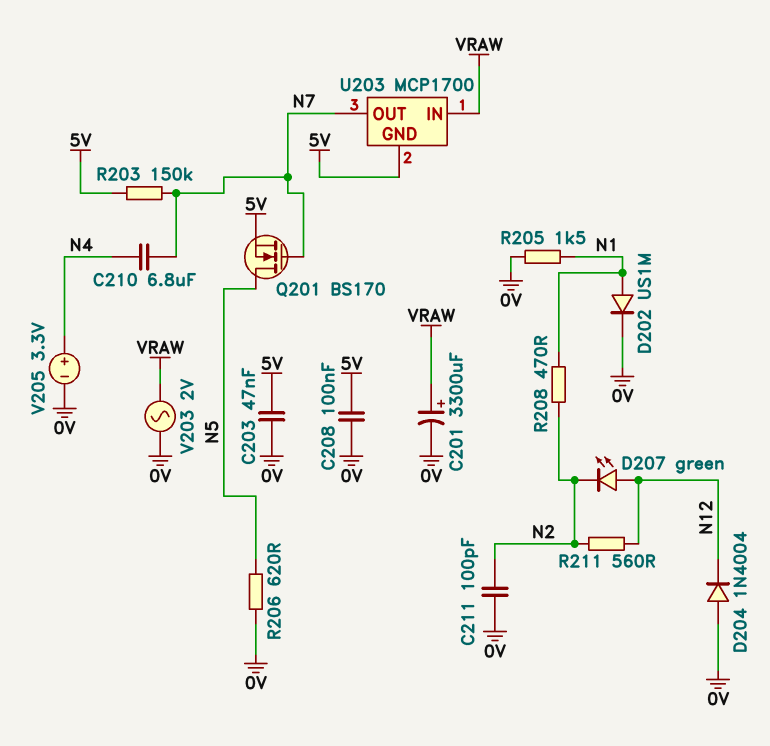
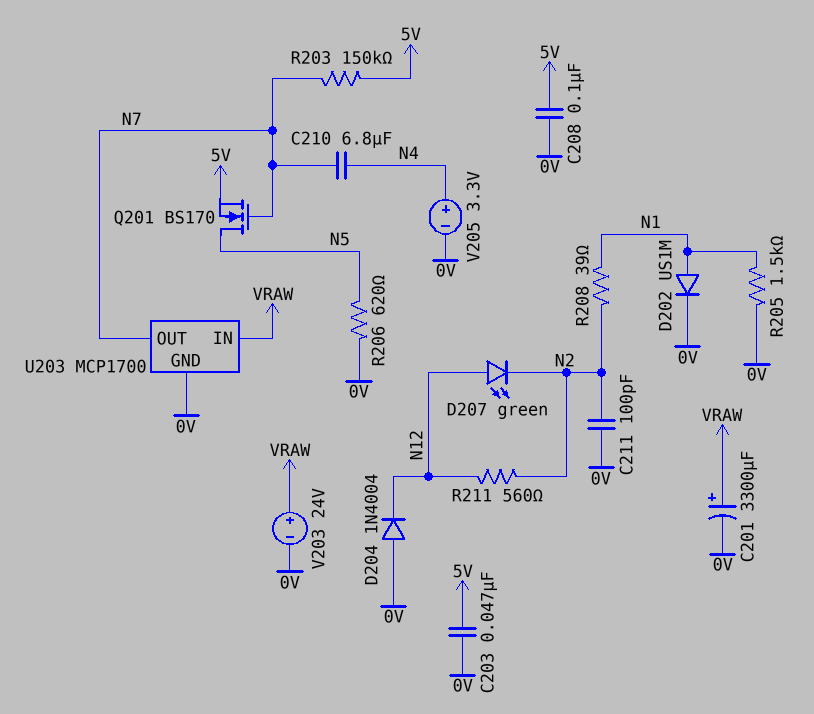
R208: 470 (N1, N2) -> 39 (N1, N2)
U203 pin GND: 5V -> 0V
V203: AC 2V (0V, VRAW) -> 24V (plus VRAW, minus 0V)

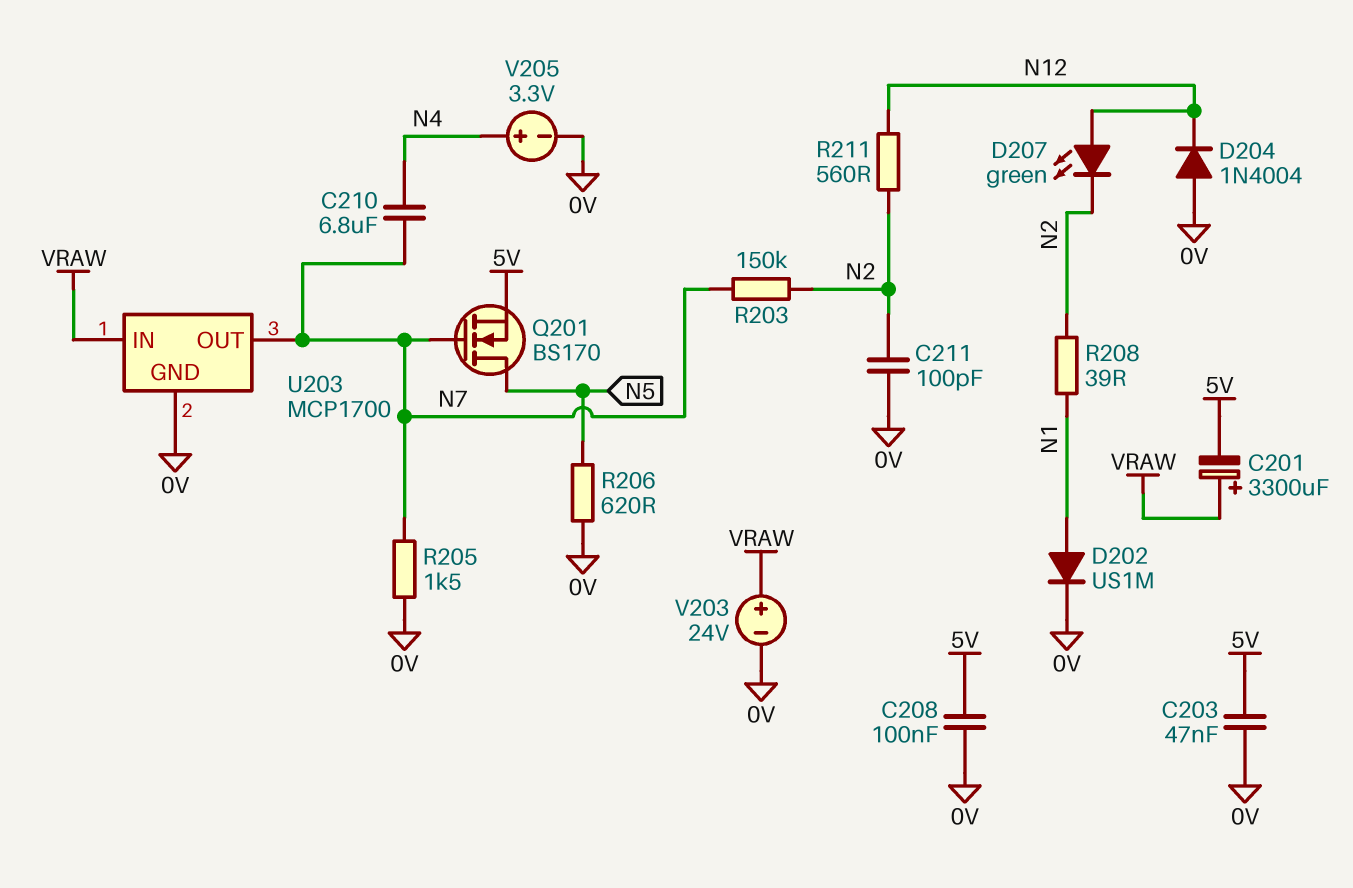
C201: 3300uF (plus VRAW, minus 0V) -> 3300uF (plus VRAW, minus 5V)
R203: 150k (5V, N7) -> 150k (N2, N7)
R205: 1.5k (0V, N1) -> 1.5k (0V, N7)

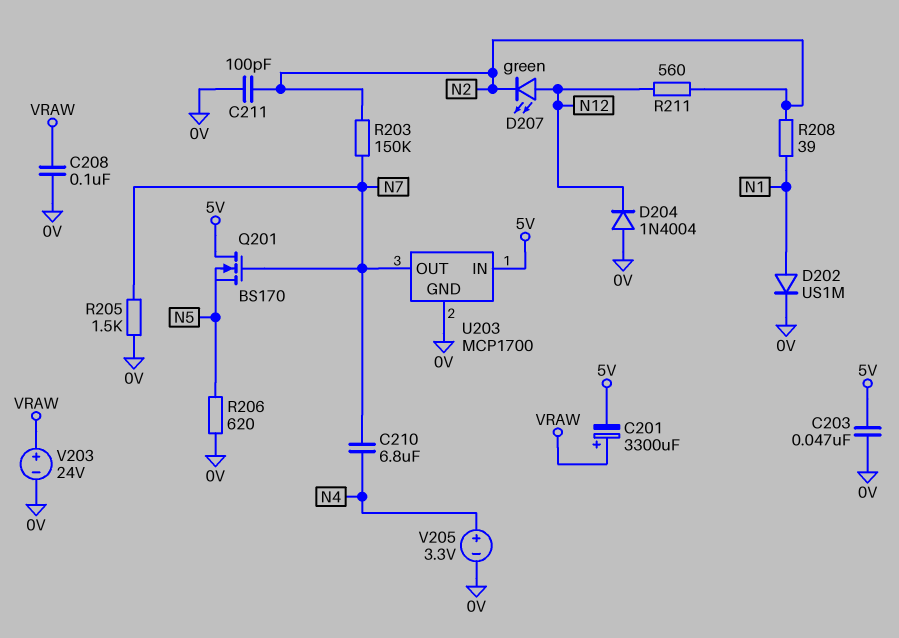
C208: 100nF (0V, 5V) -> 100nF (0V, VRAW)
Q201: NMOS BS170 (G N7, D N5, S 5V) -> NMOS BS170 (G N7, D 5V, S N5)
U203 pin IN: VRAW -> 5V

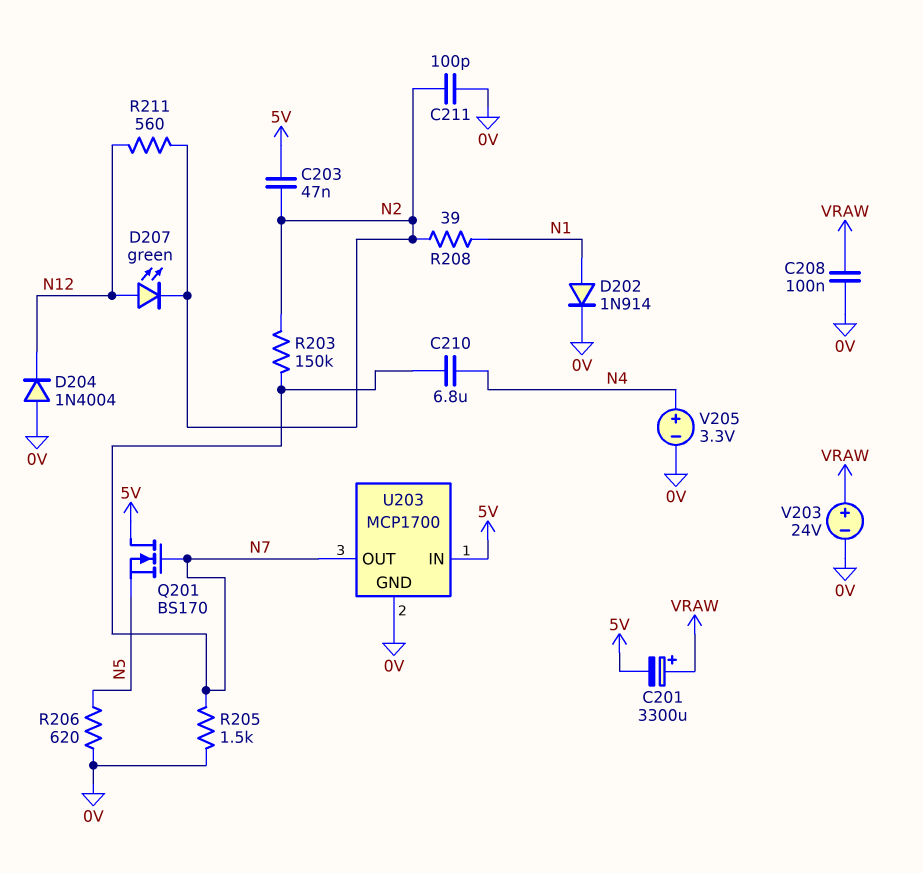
C203: 47nF (0V, 5V) -> 47nF (5V, N2)
D202: diode US1M (A N1, K 0V) -> diode 1N914 (A N1, K 0V)

